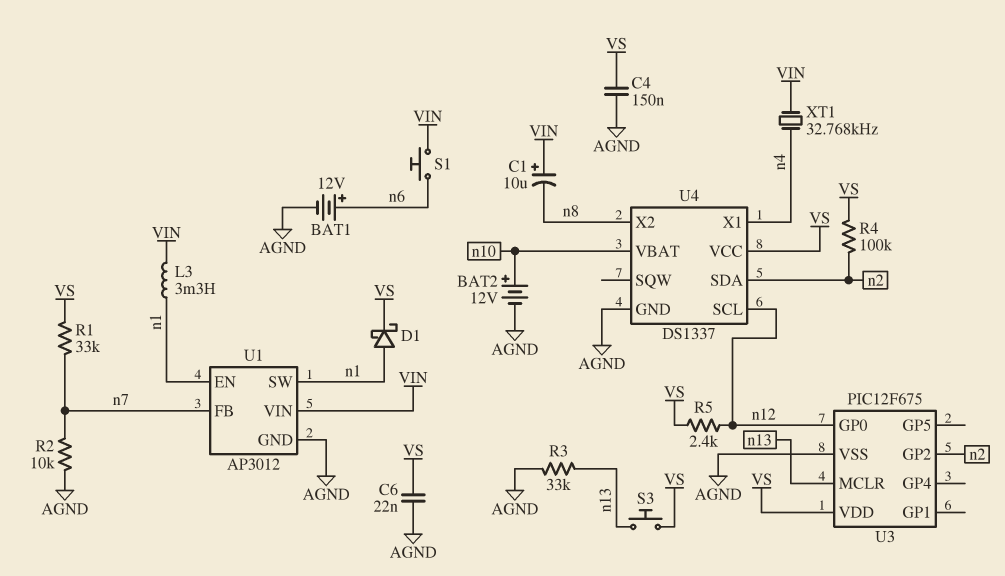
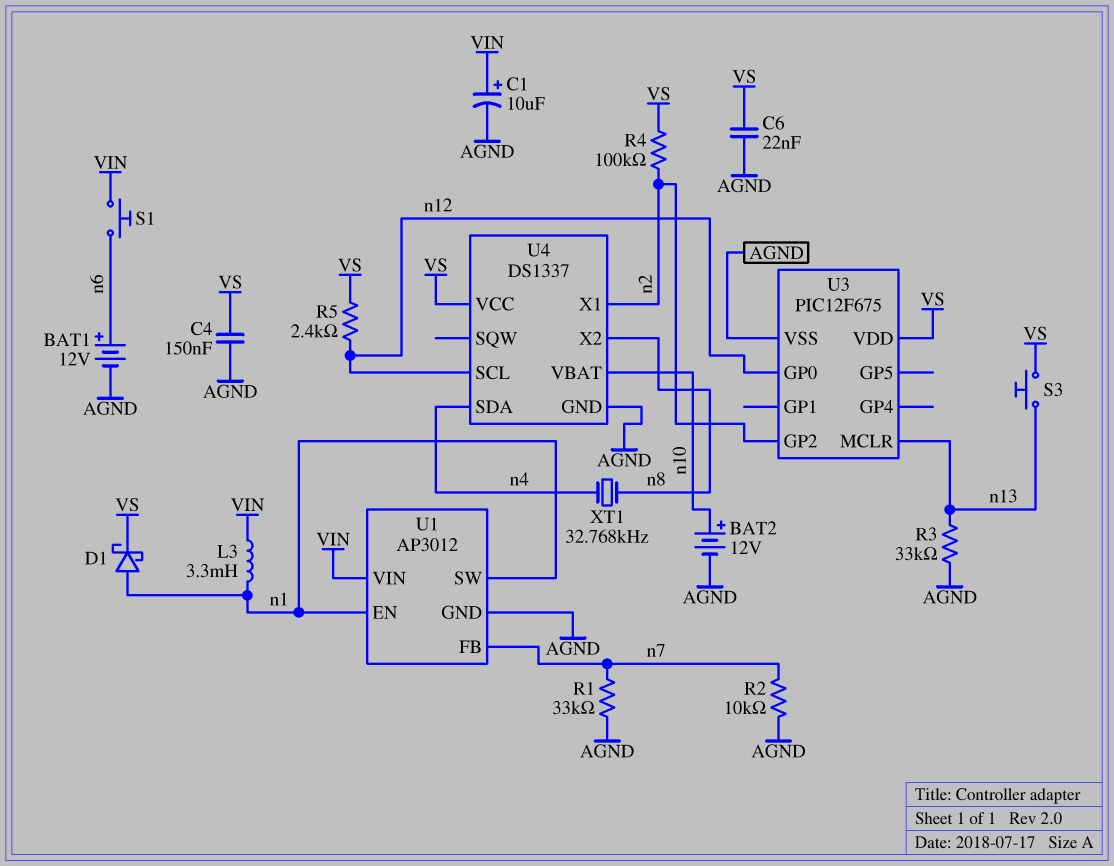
C1: 10uF (plus VIN, minus n8) -> 10uF (plus VIN, minus AGND)
R1: 33k (VS, n7) -> 33k (AGND, n7)
U4 pin SDA: n2 -> n4
U4 pin X1: n4 -> n2
XT1: 32.768kHz (VIN, n4) -> 32.768kHz (n4, n8)

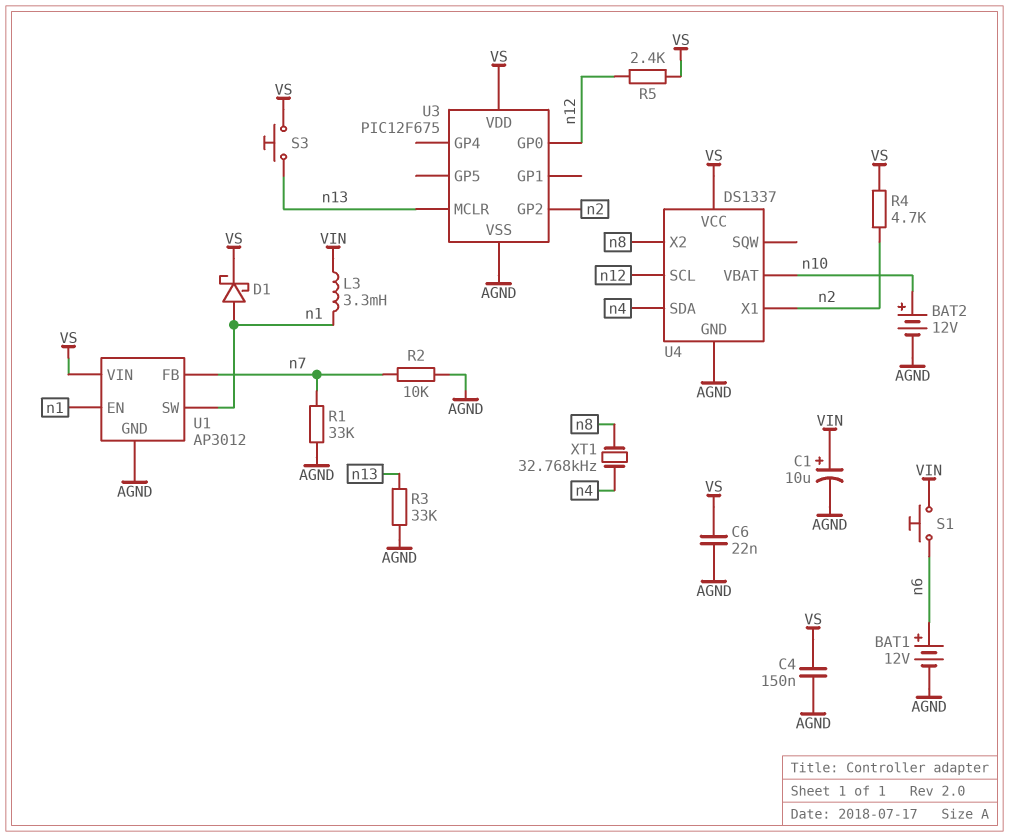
R4: 100k (VS, n2) -> 4.7k (VS, n2)
U1 pin VIN: VIN -> VS

